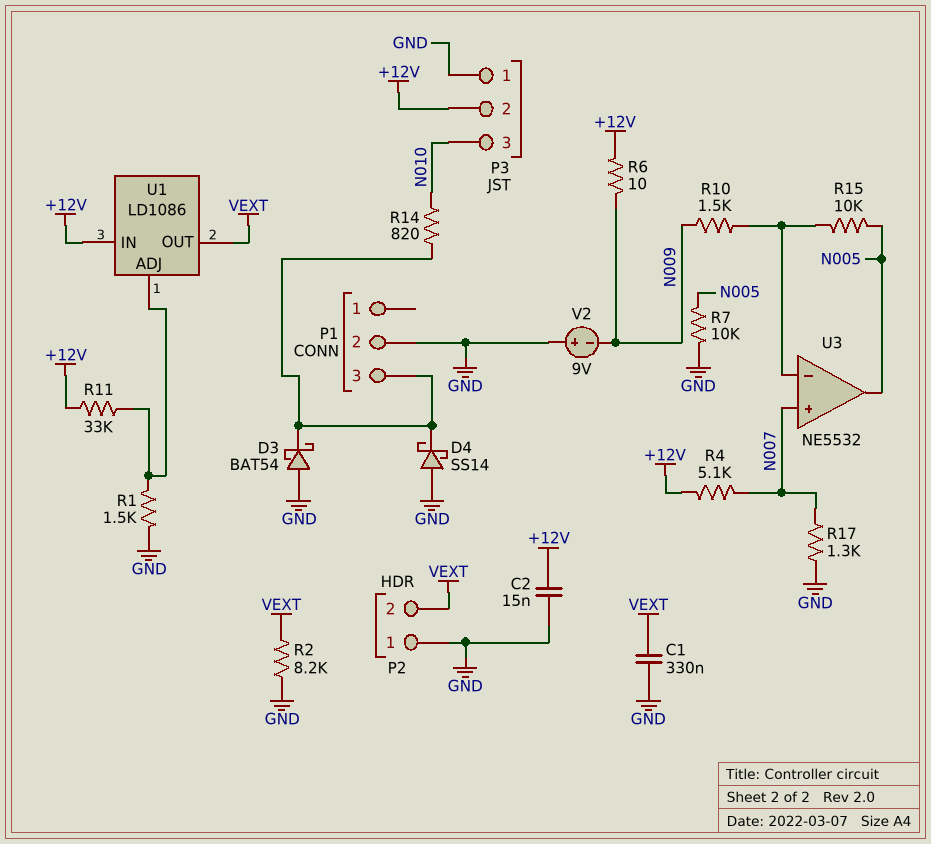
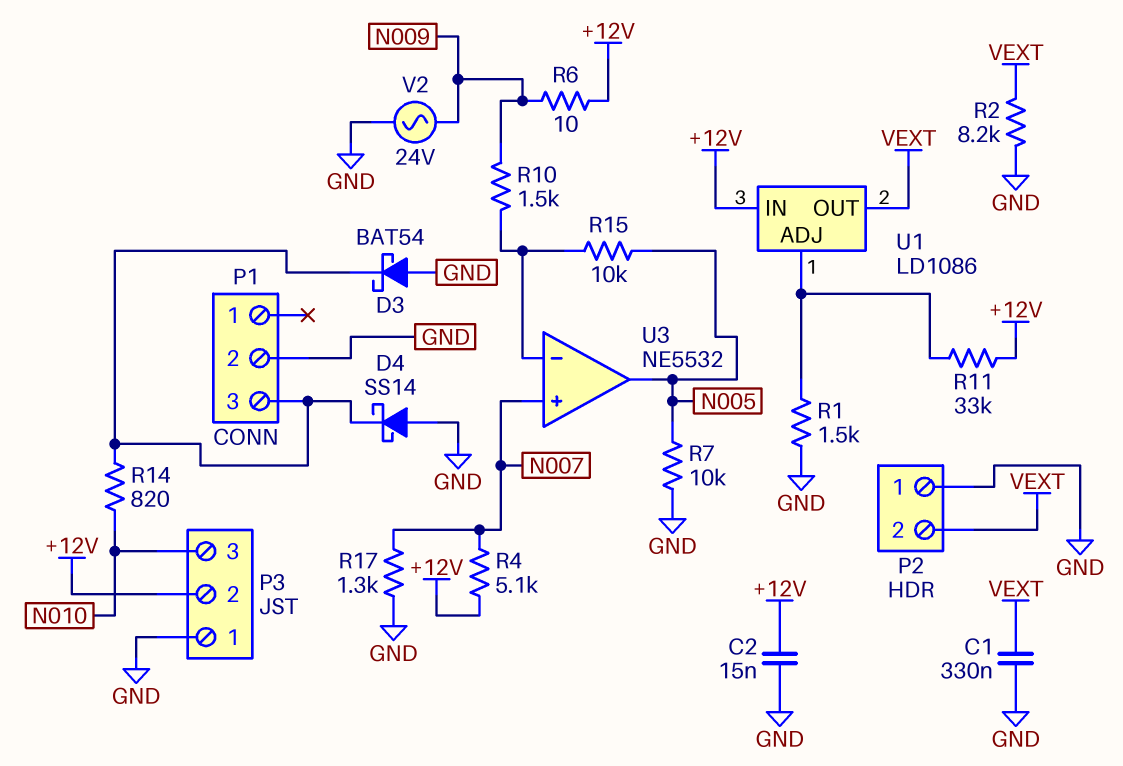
V2: 9V (plus GND, minus N009) -> AC 24V (GND, N009)

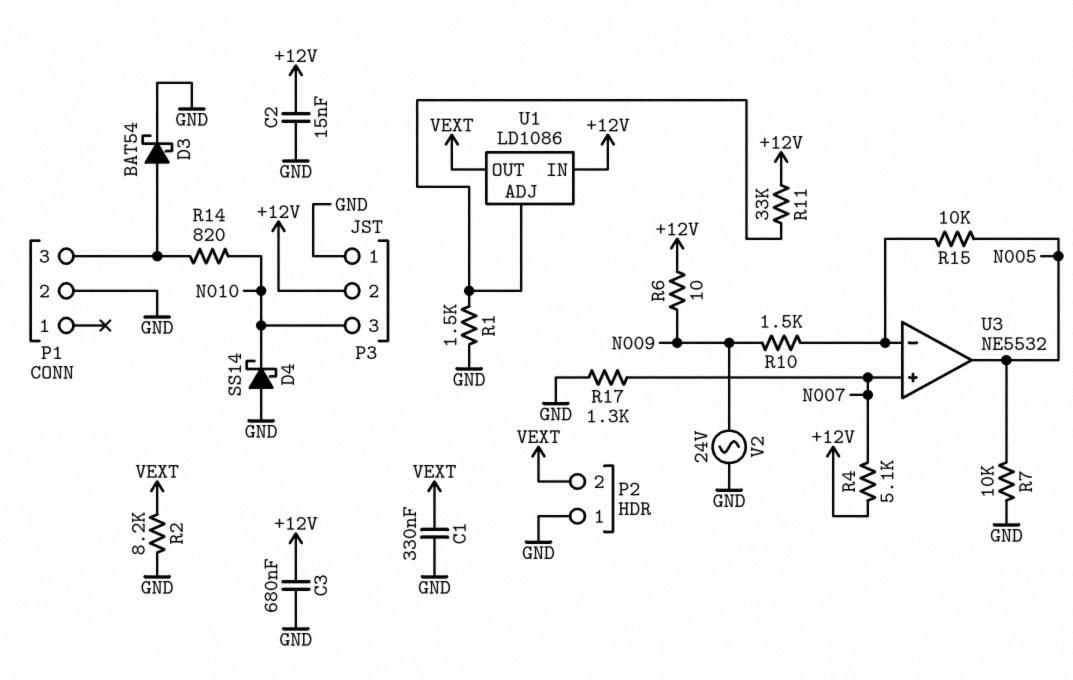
C3: none -> 680nF (+12V, GND)
D3: schottky BAT54 (A GND, K P1/3) -> schottky BAT54 (A P1/3, K GND)
D4: schottky SS14 (A GND, K P1/3) -> schottky SS14 (A GND, K N010)

